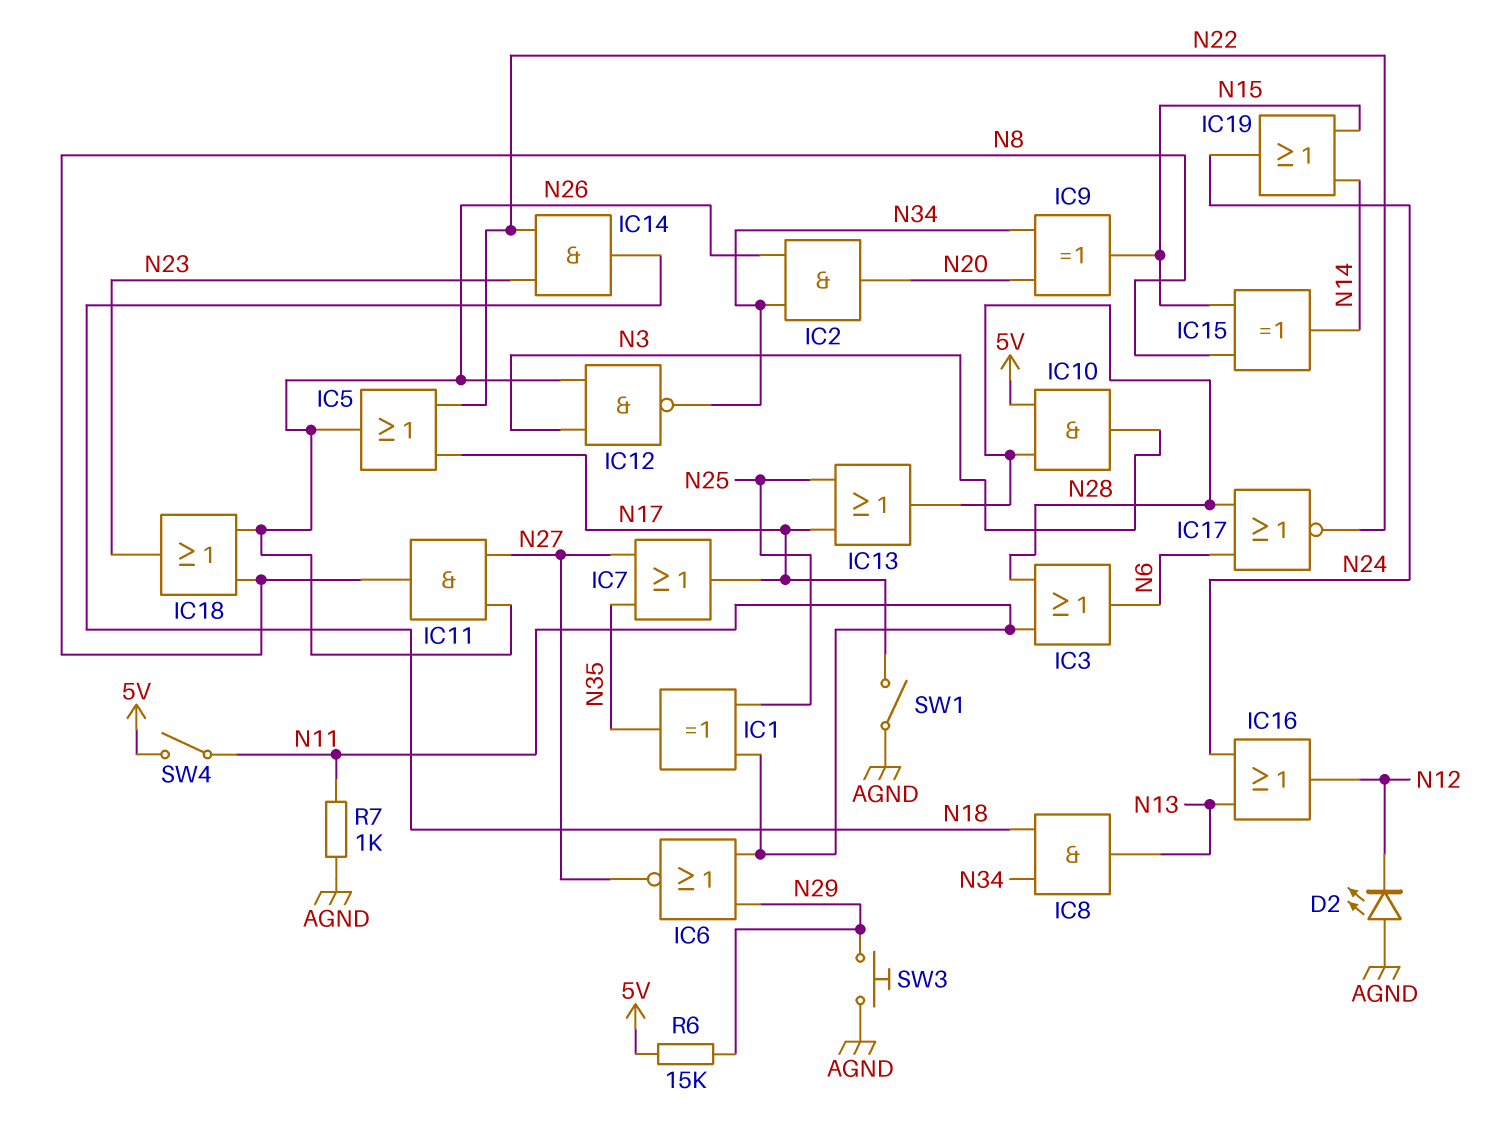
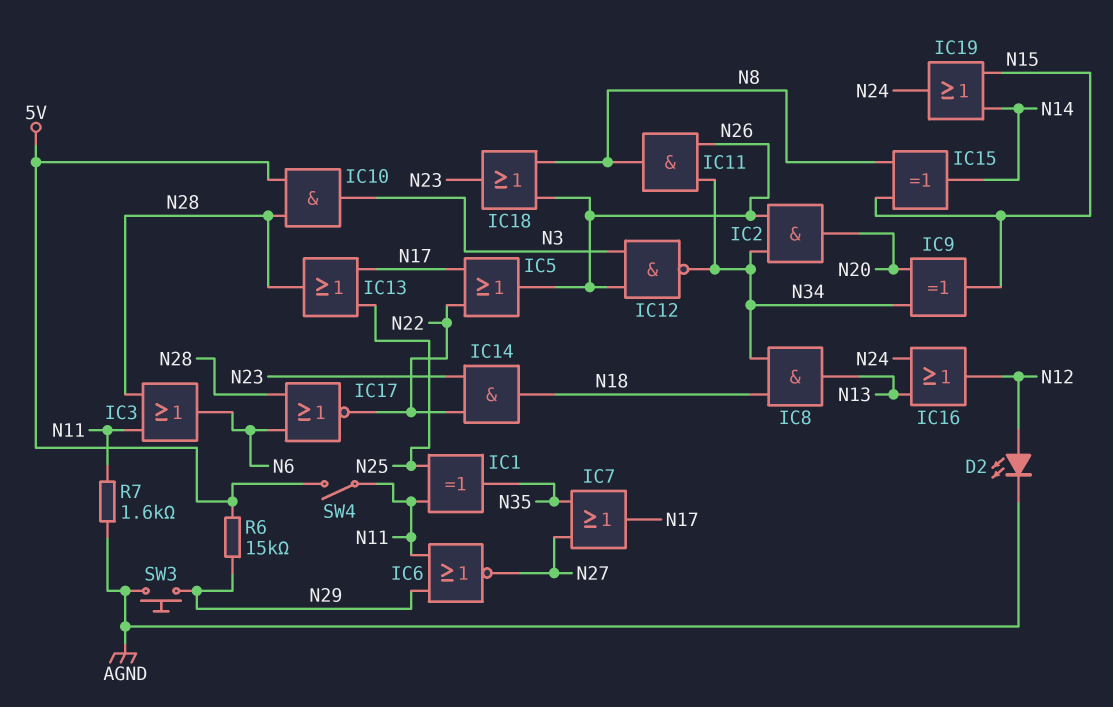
D2: LED (A AGND, K N12) -> LED (A N12, K AGND)
IC11: AND (in N26, in N27, out N8) -> AND (in N26, in N34, out N8)
R7: 1k (AGND, N11) -> 1.6k (AGND, N11)
SW1: switch (AGND, N17) -> none

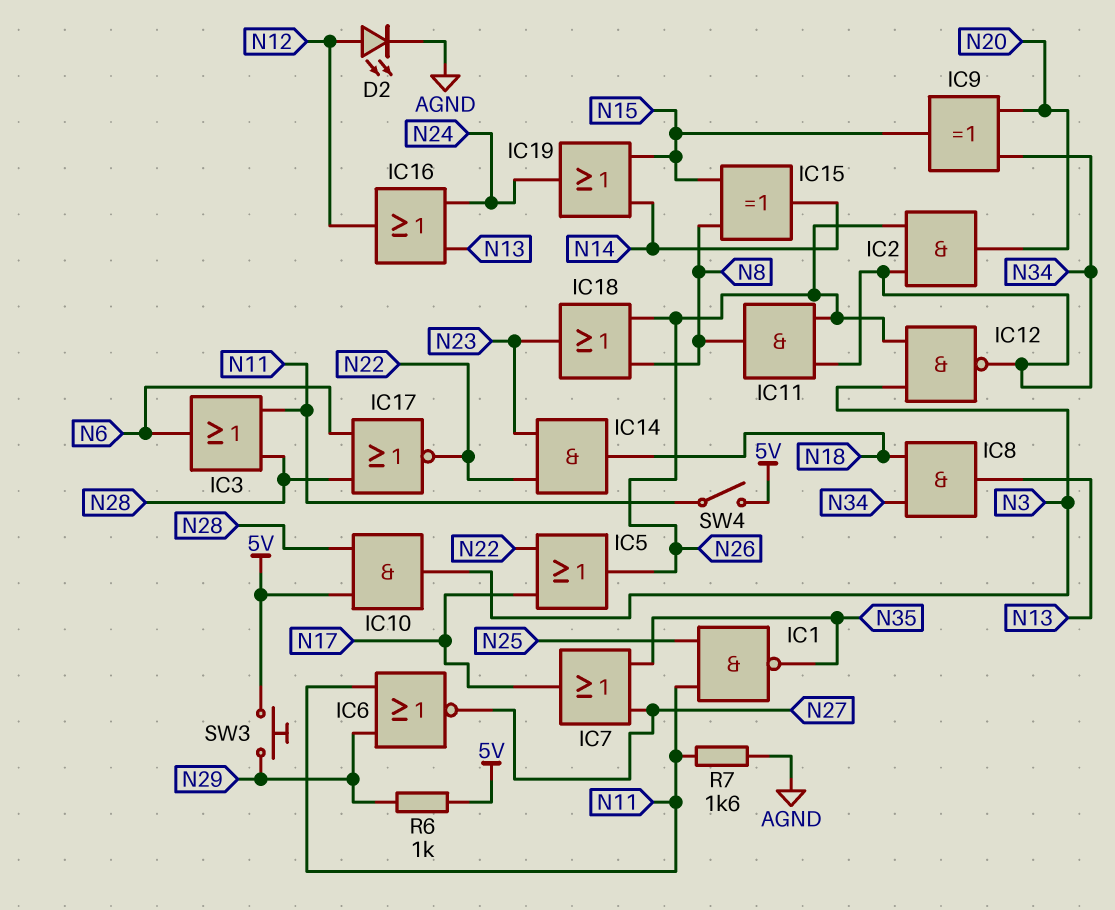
IC1: XOR (in N11, in N25, out N35) -> NAND (in N11, in N25, out N35)
IC13: OR (in N17, in N25, out N28) -> none
R6: 15k (5V, N29) -> 1k (5V, N29)
SW3: button (AGND, N29) -> button (5V, N29)

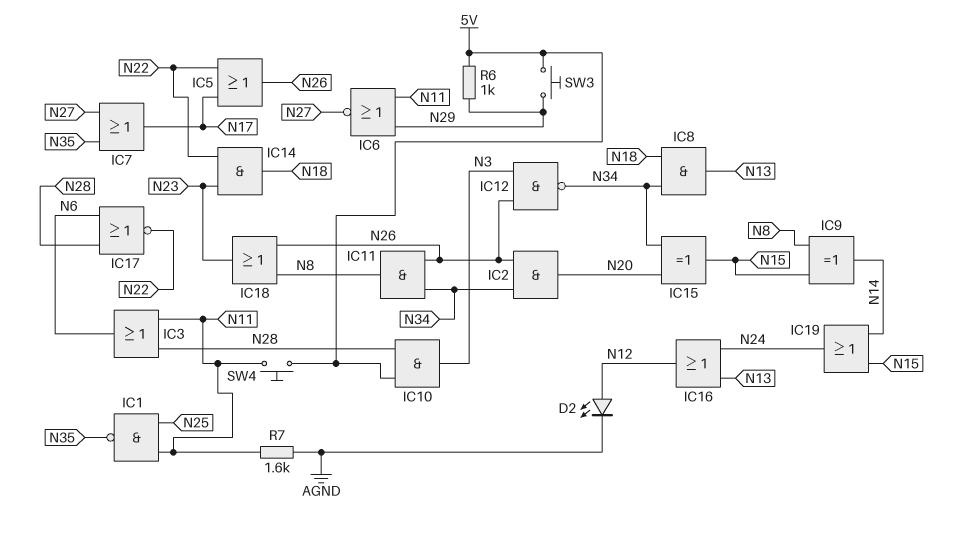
IC9: XOR (in N20, in N34, out N15) -> XOR (in N8, in N15, out N14)
IC15: XOR (in N8, in N15, out N14) -> XOR (in N20, in N34, out N15)
SW4: switch (5V, N11) -> button (5V, N11)

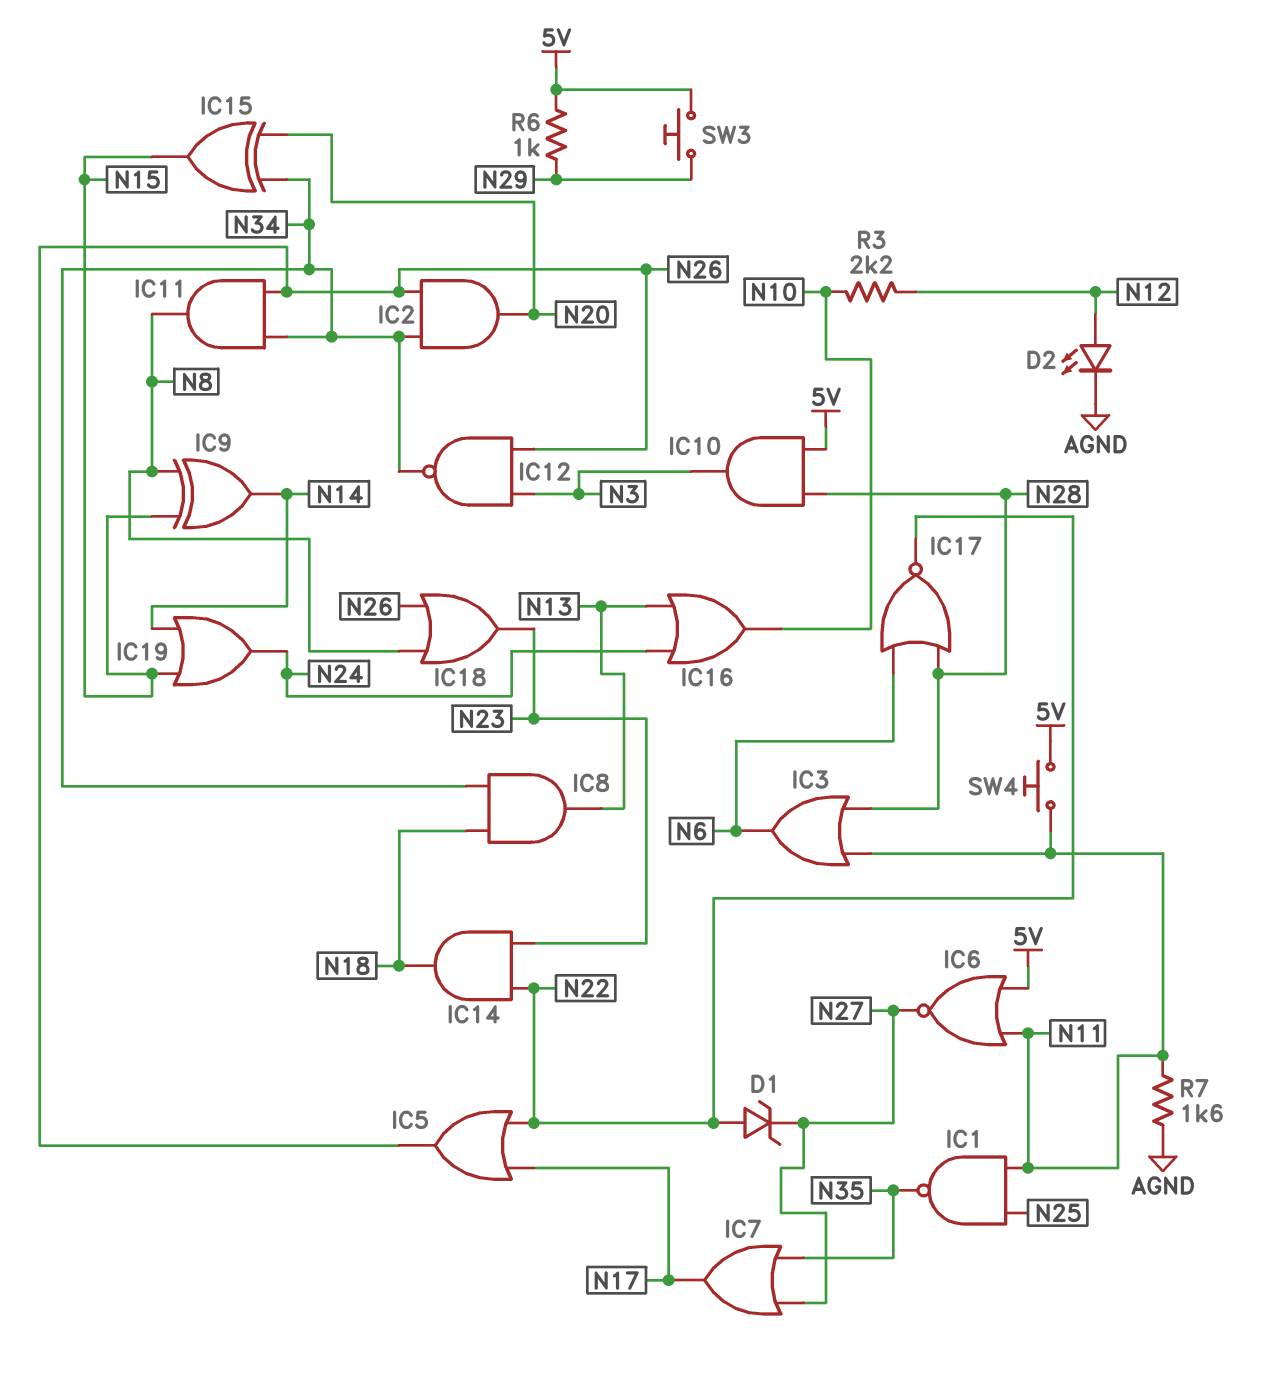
D1: none -> zener (A N22, K N27)
IC6: NOR (in N11, in N29, out N27) -> NOR (in 5V, in N11, out N27)
IC16: OR (in N13, in N24, out N12) -> OR (in N13, in N24, out N10)
R3: none -> 2.2k (N10, N12)

